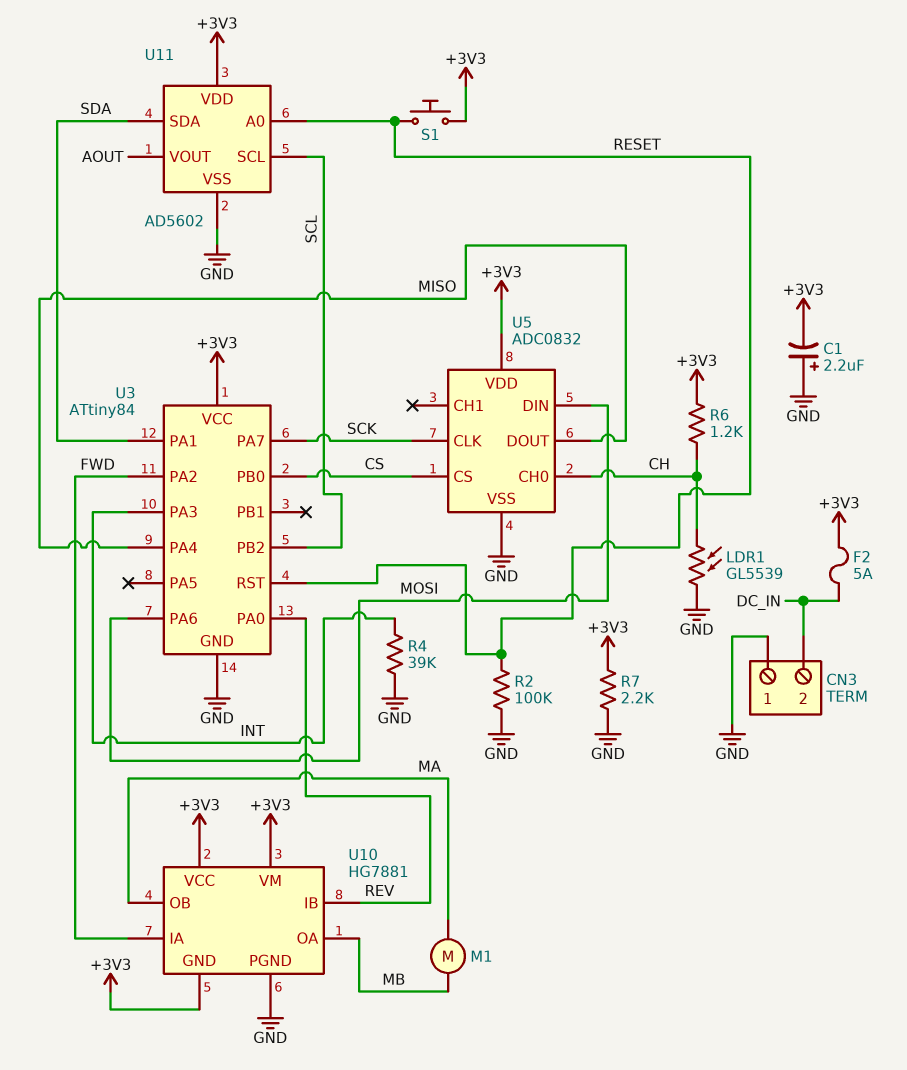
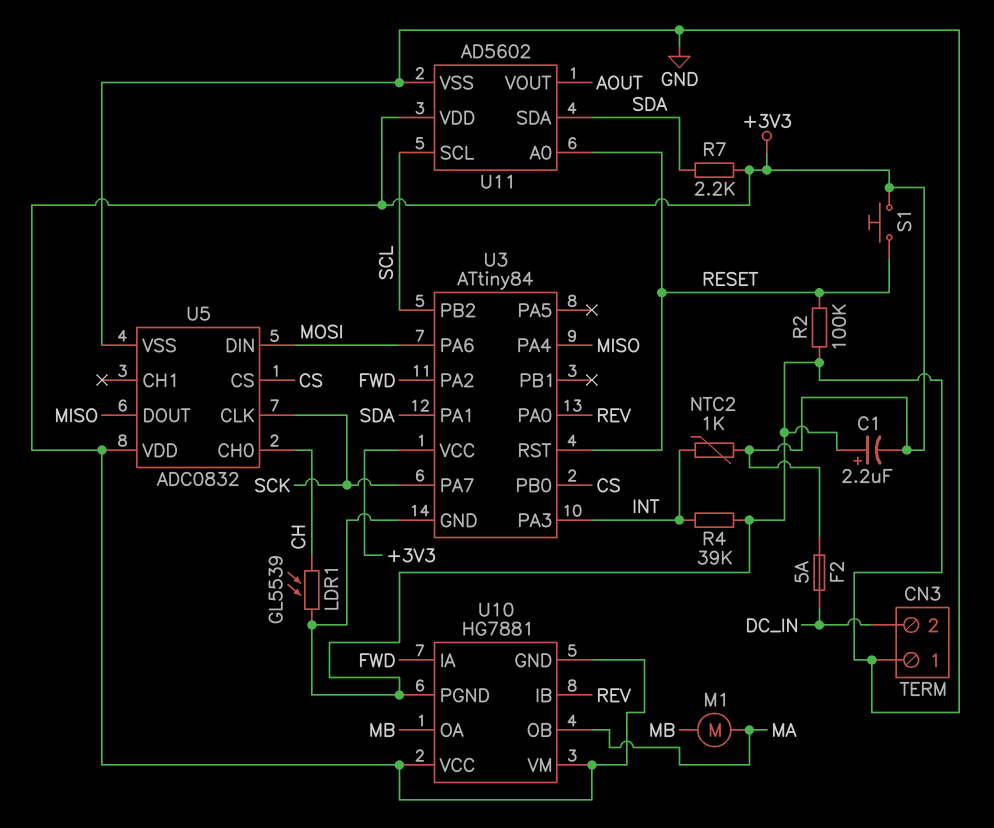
NTC2: none -> 1k (+3V3, INT)
R6: 1.2k (+3V3, CH) -> none
R7: 2.2k (+3V3, GND) -> 2.2k (+3V3, SDA)

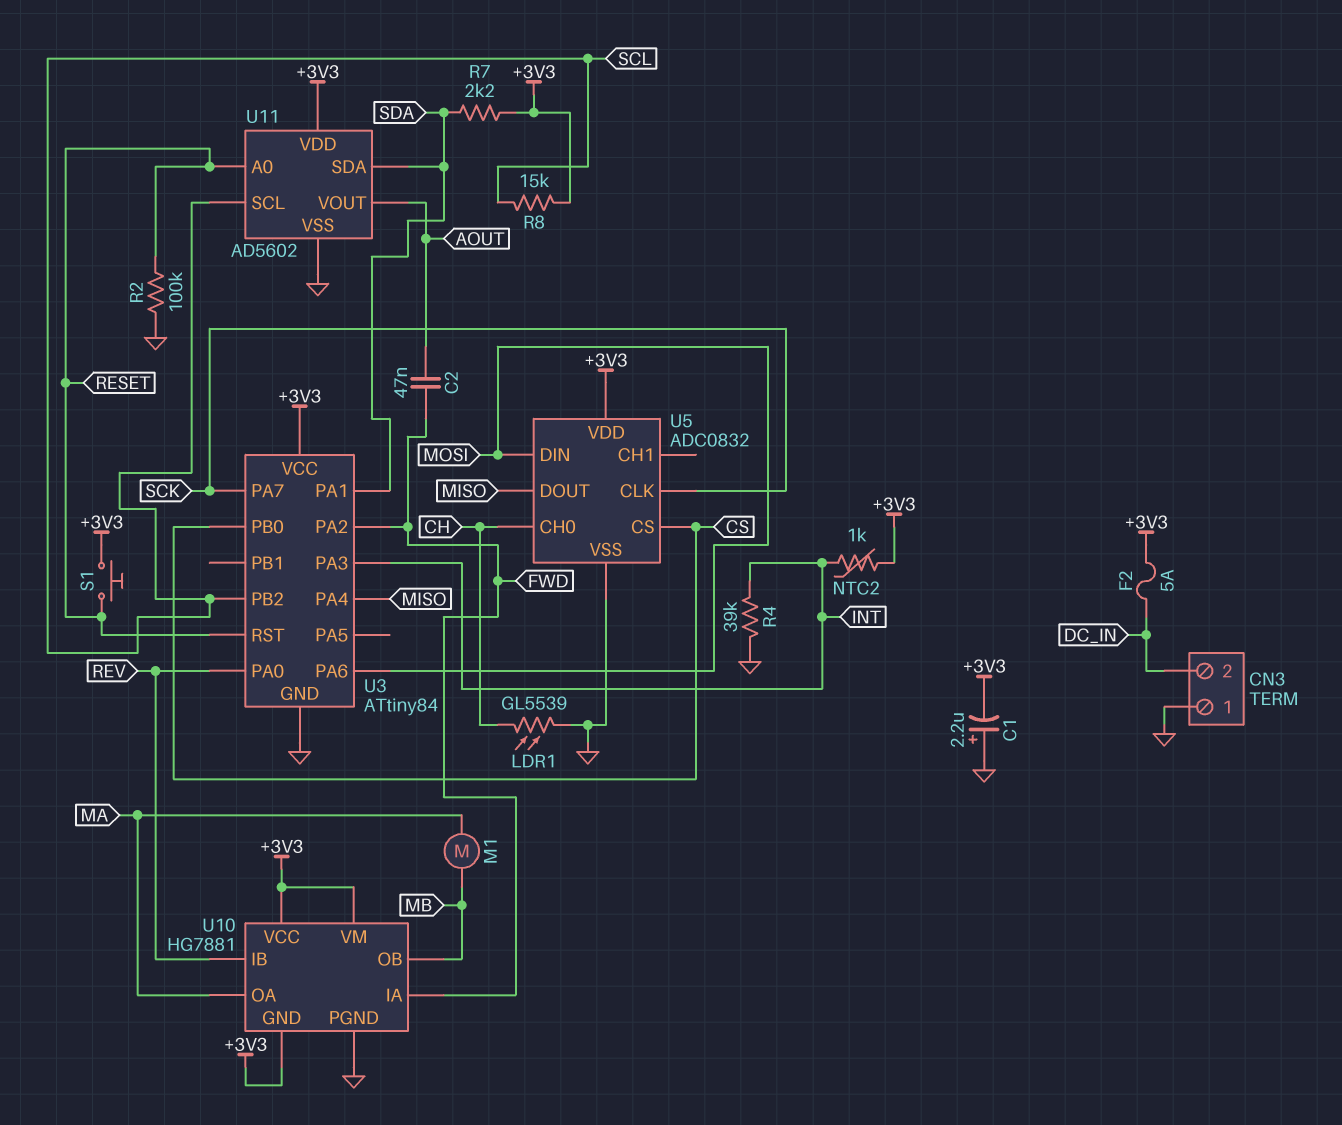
C2: none -> 47nF (AOUT, FWD)
R8: none -> 15k (+3V3, SCL)
U10 pin OA: MB -> MA
U10 pin OB: MA -> MB

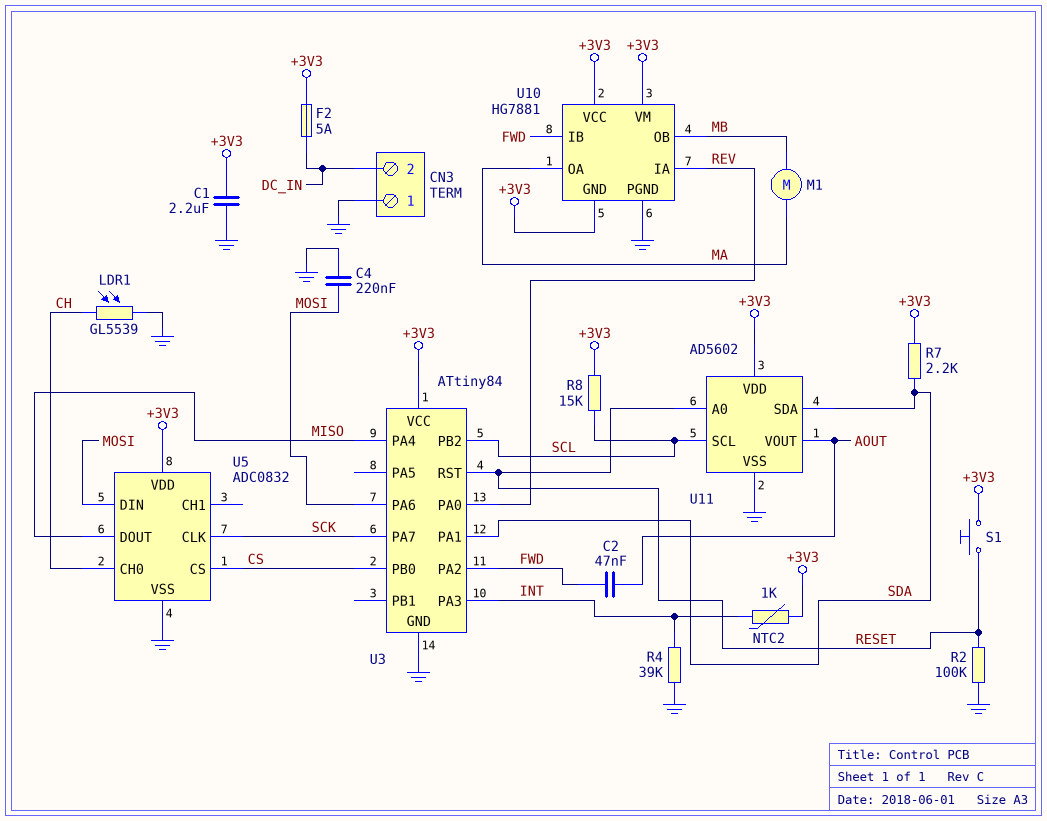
C1: 2.2uF (plus GND, minus +3V3) -> 2.2uF (+3V3, GND)
C4: none -> 220nF (GND, MOSI)
U10 pin IA: FWD -> REV
U10 pin IB: REV -> FWD

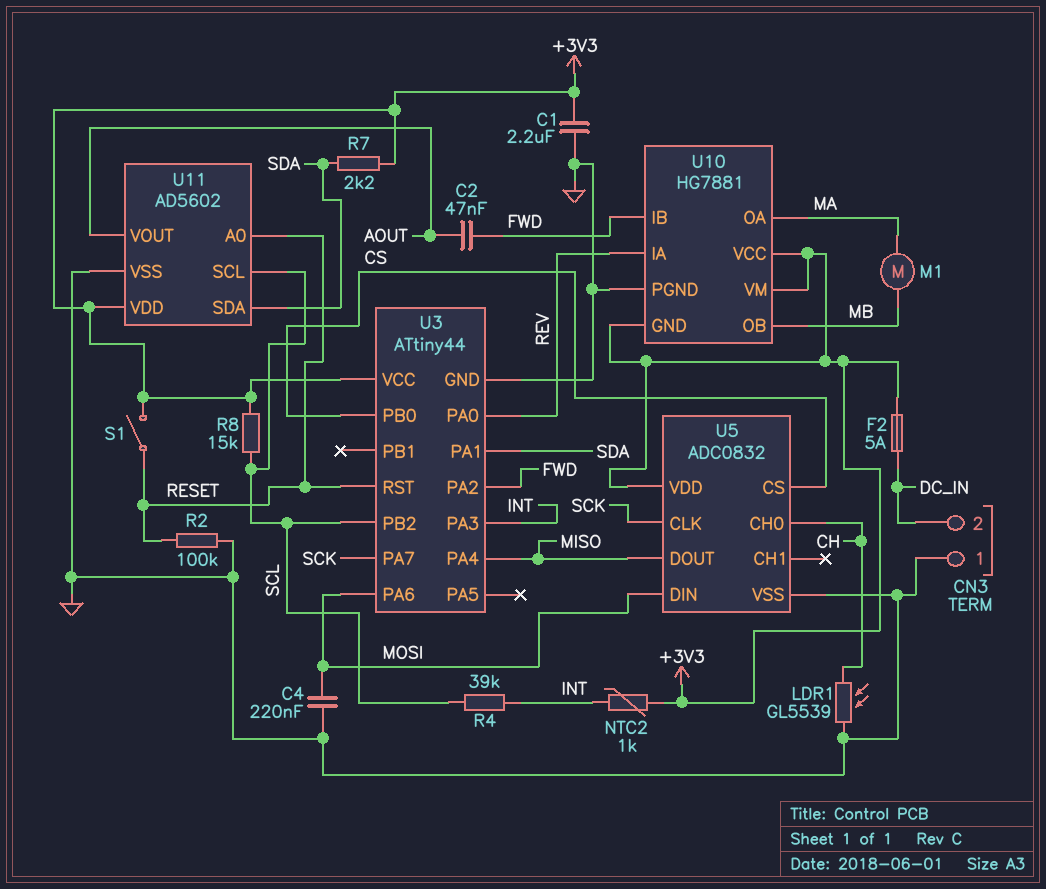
R4: 39k (GND, INT) -> 39k (INT, SCL)
S1: button (+3V3, RESET) -> switch (+3V3, RESET)
U3: ATtiny84 -> ATtiny44

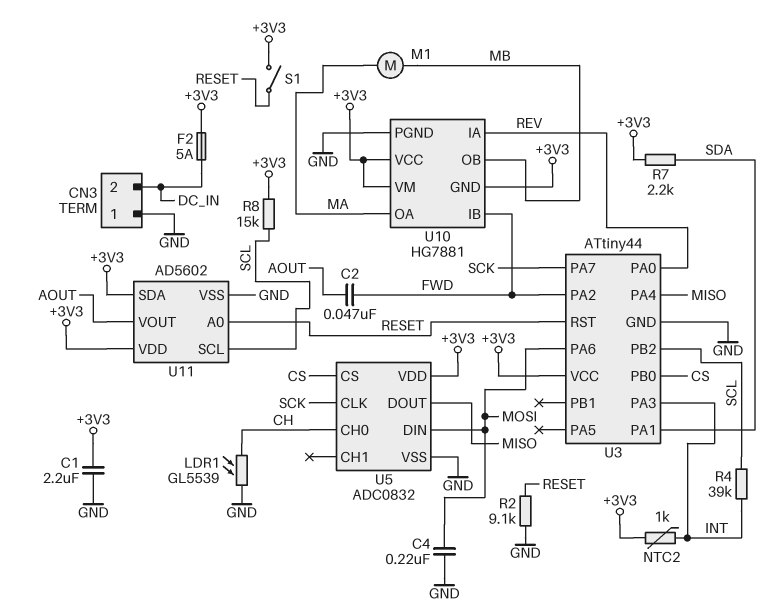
R2: 100k (GND, RESET) -> 9.1k (GND, RESET)
U11 pin SDA: SDA -> +3V3

